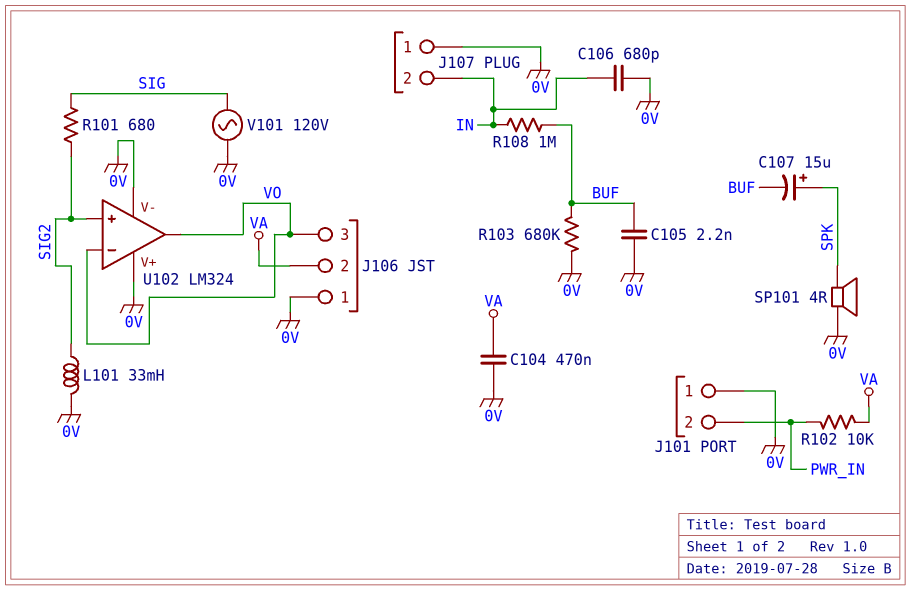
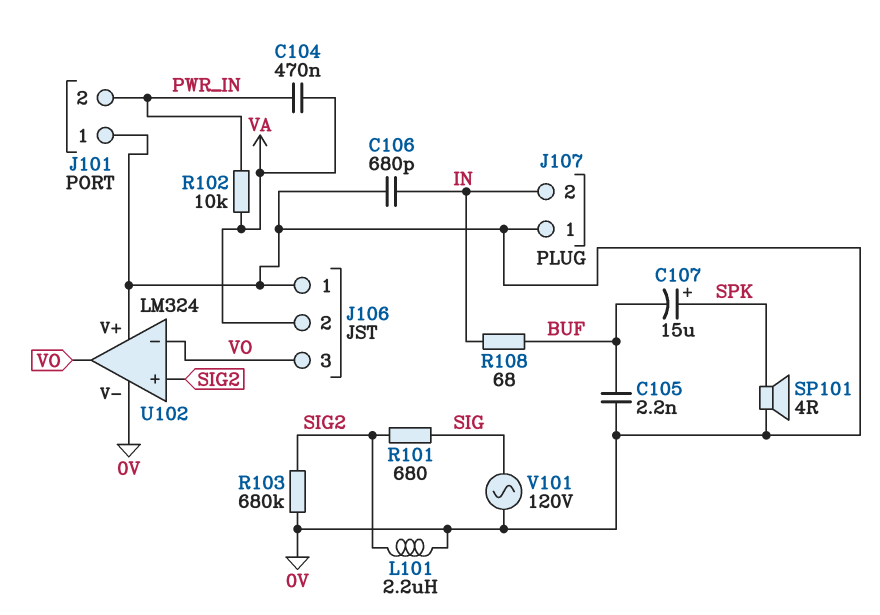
C104: 470nF (0V, VA) -> 470nF (PWR_IN, VA)
L101: 33mH (0V, SIG2) -> 2.2uH (0V, SIG2)
R103: 680k (0V, BUF) -> 680k (0V, SIG2)
R108: 1M (BUF, IN) -> 68 (BUF, IN)

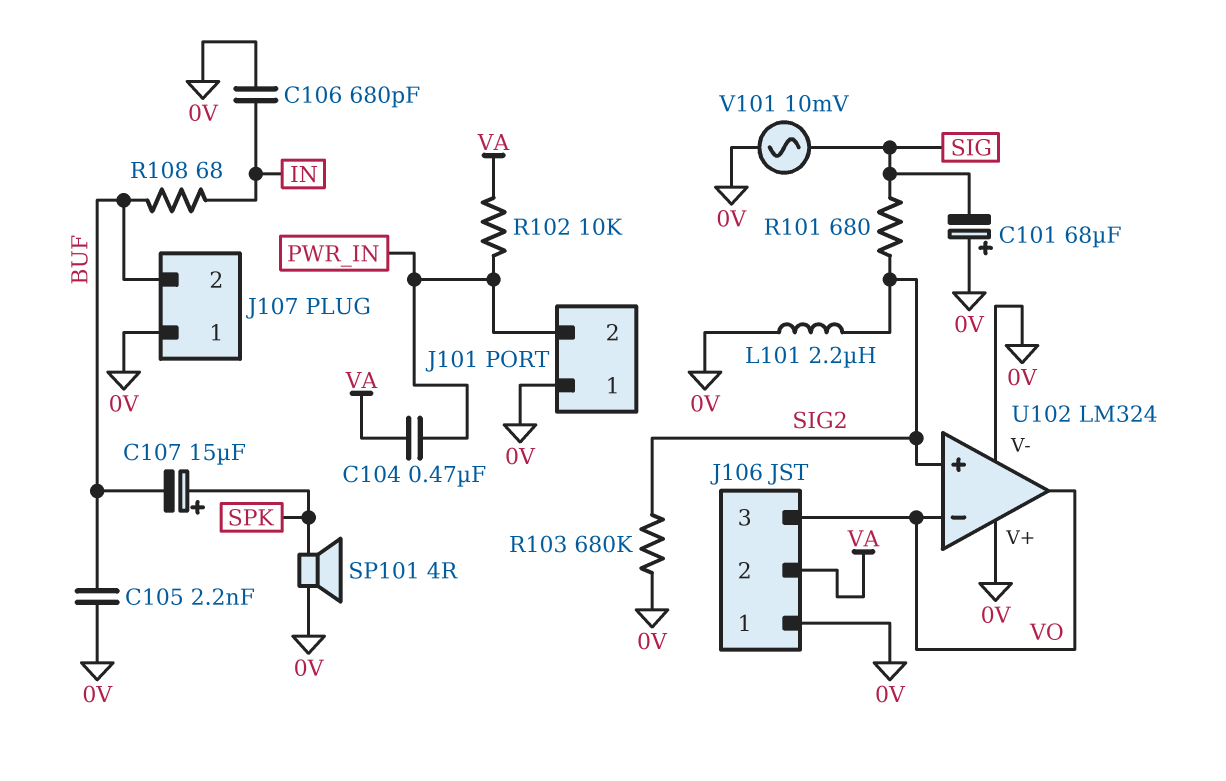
C101: none -> 68uF (plus 0V, minus SIG)
J107 pin 2: IN -> BUF
V101: AC 120V (0V, SIG) -> AC 10mV (0V, SIG)

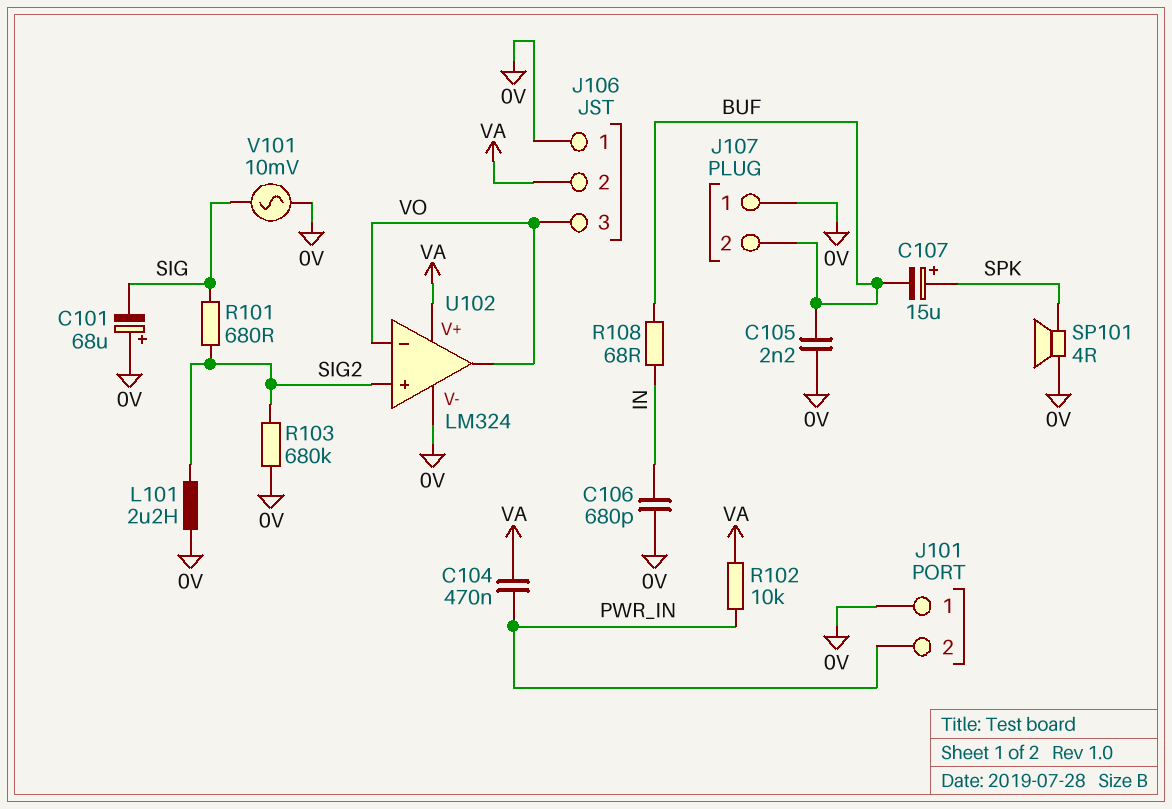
U102 pin V+: 0V -> VA

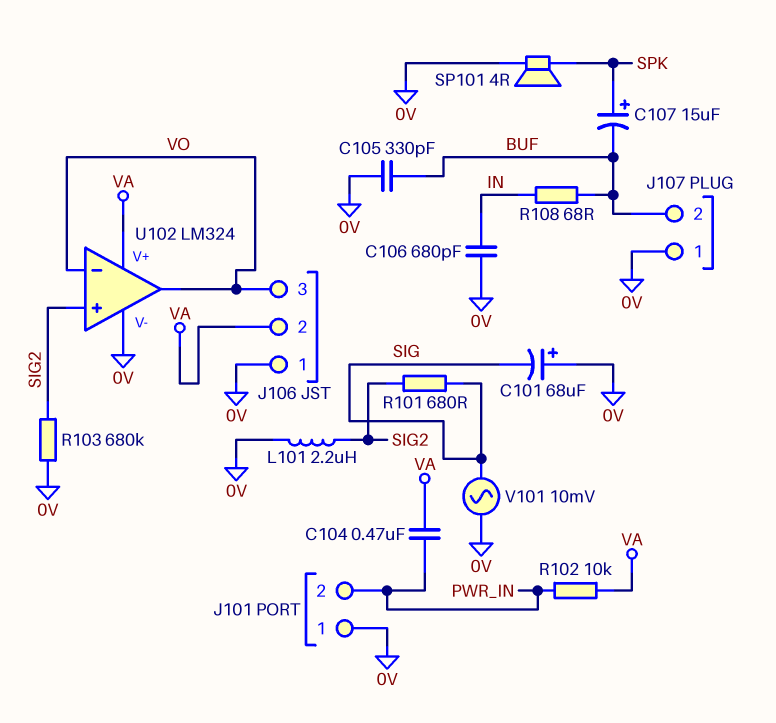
C105: 2.2nF (0V, BUF) -> 330pF (0V, BUF)

